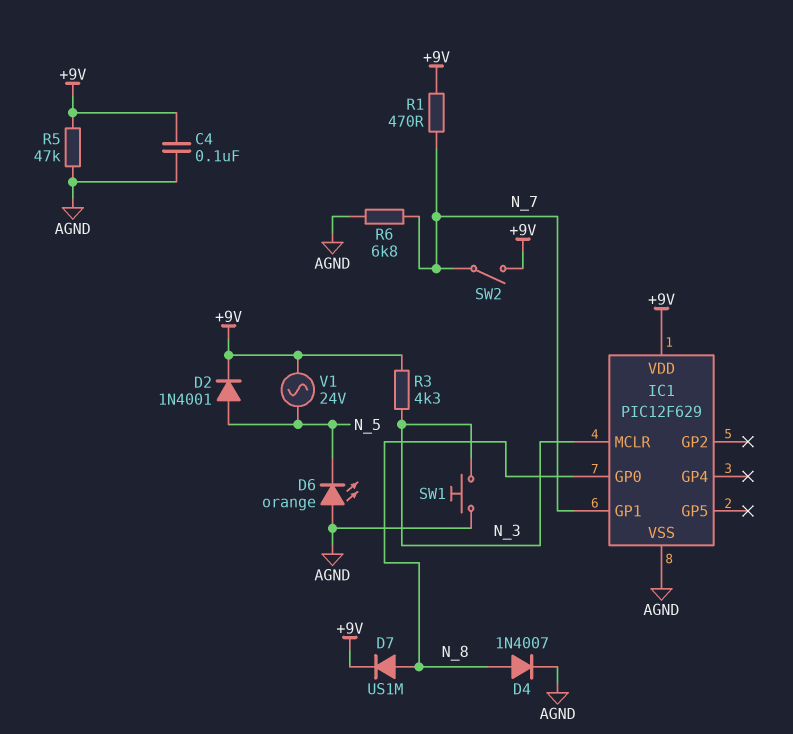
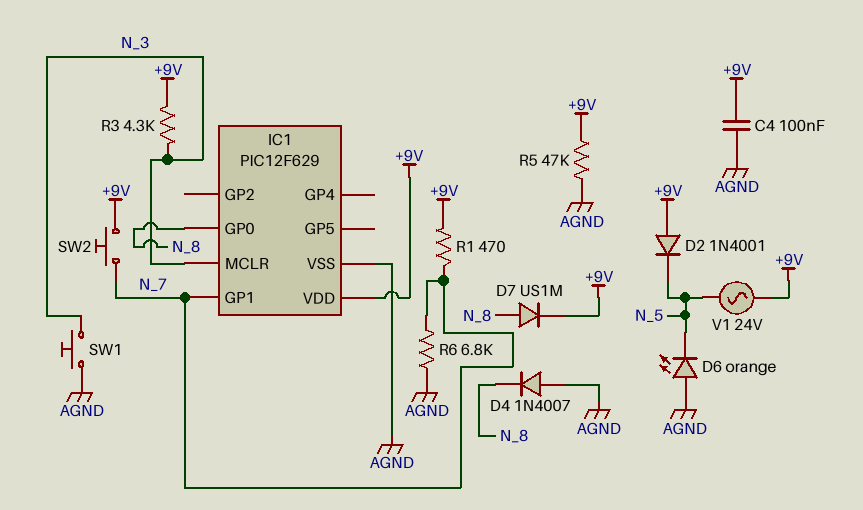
D2: diode 1N4001 (A N_5, K +9V) -> diode 1N4001 (A +9V, K N_5)
D4: diode 1N4007 (A N_8, K AGND) -> diode 1N4007 (A AGND, K N_8)
SW2: switch (+9V, N_7) -> button (+9V, N_7)

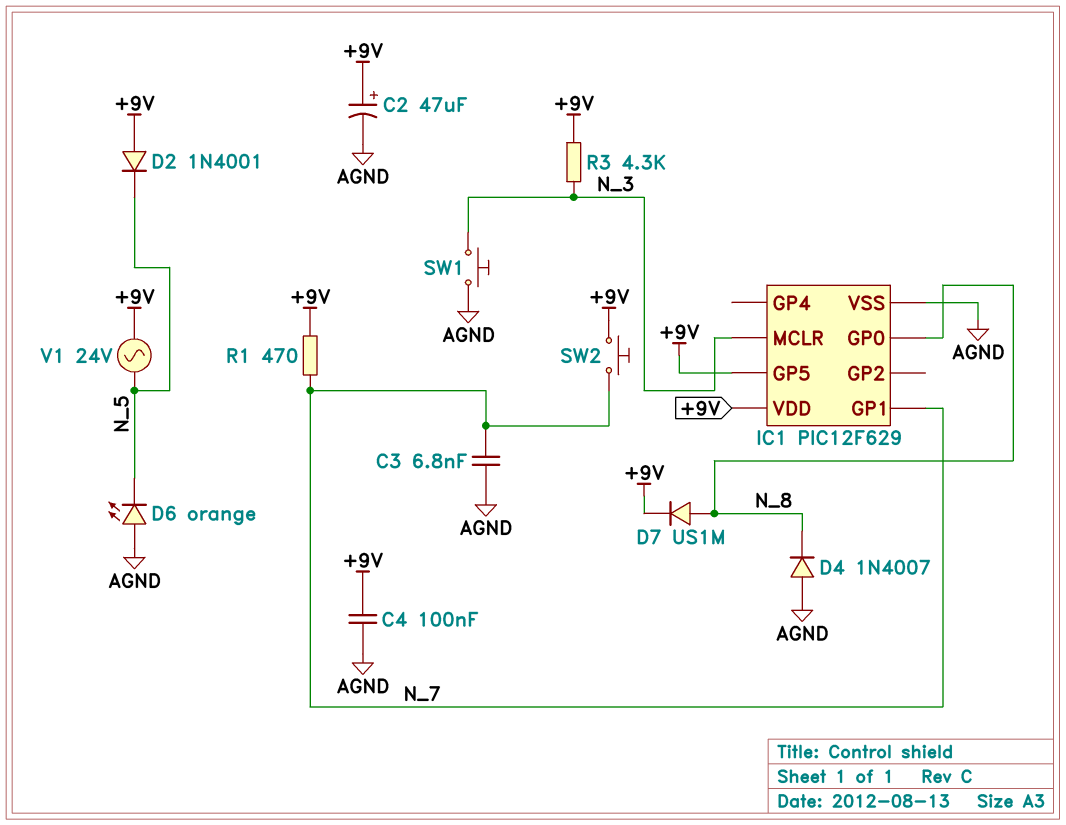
C2: none -> 47uF (plus +9V, minus AGND)
C3: none -> 6.8nF (AGND, N_7)
IC1 pin GP5: none -> +9V
R5: 47k (+9V, AGND) -> none
R6: 6.8k (AGND, N_7) -> none

